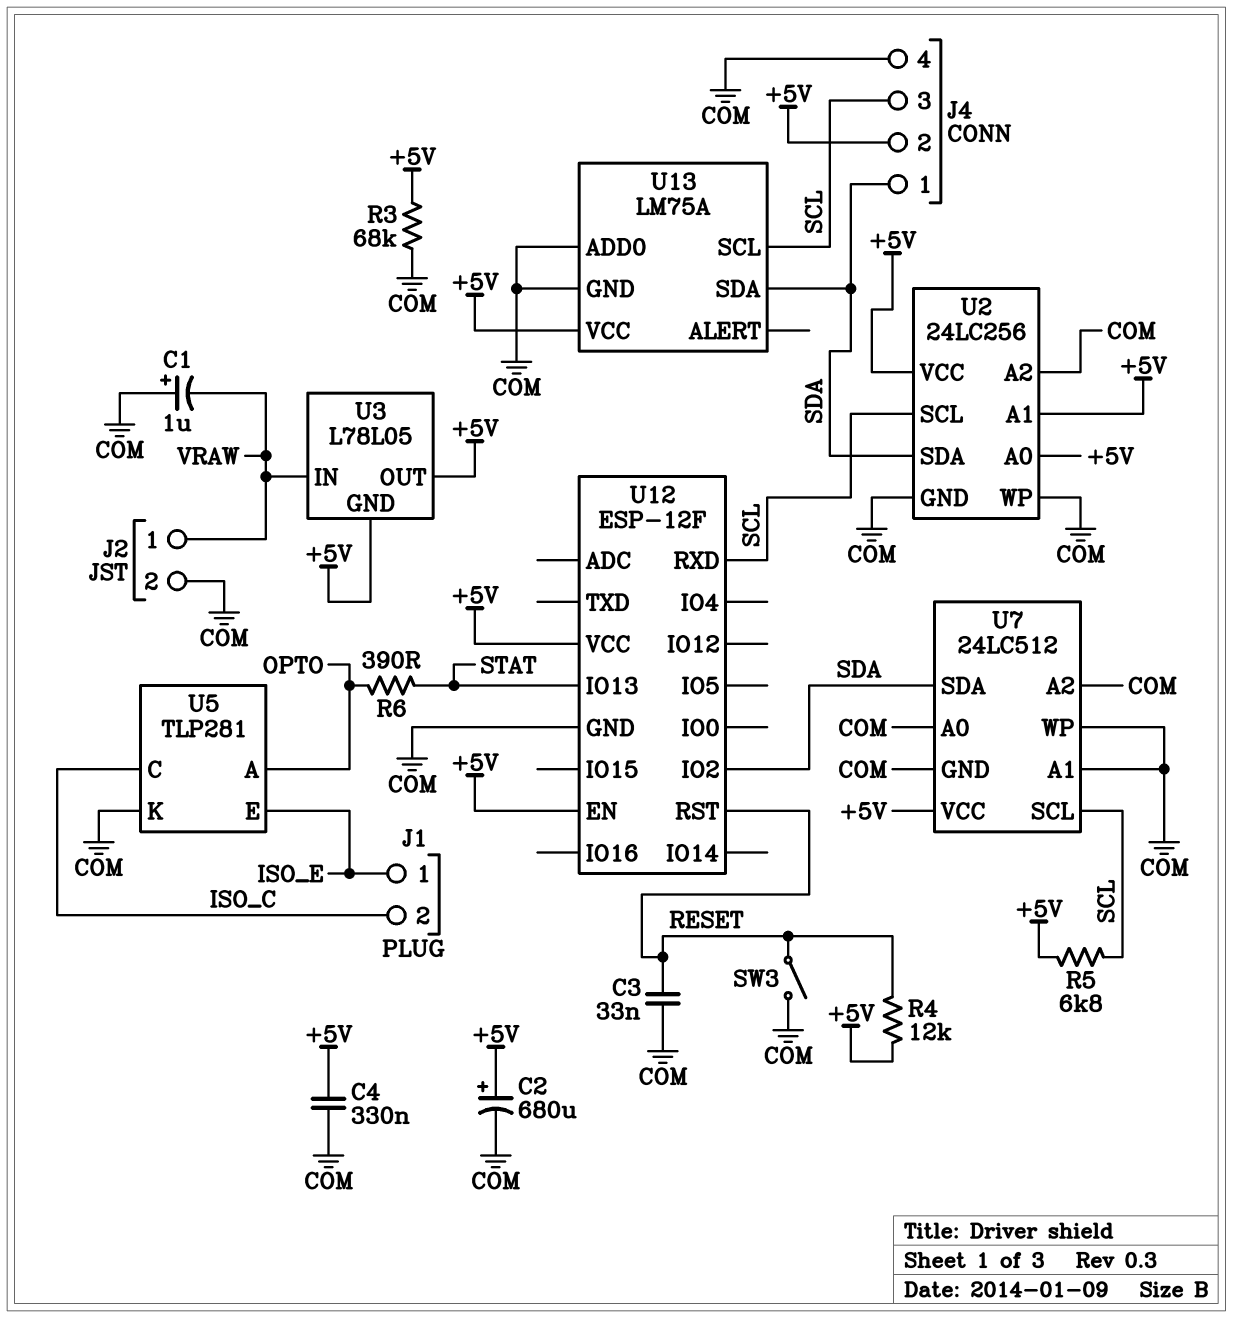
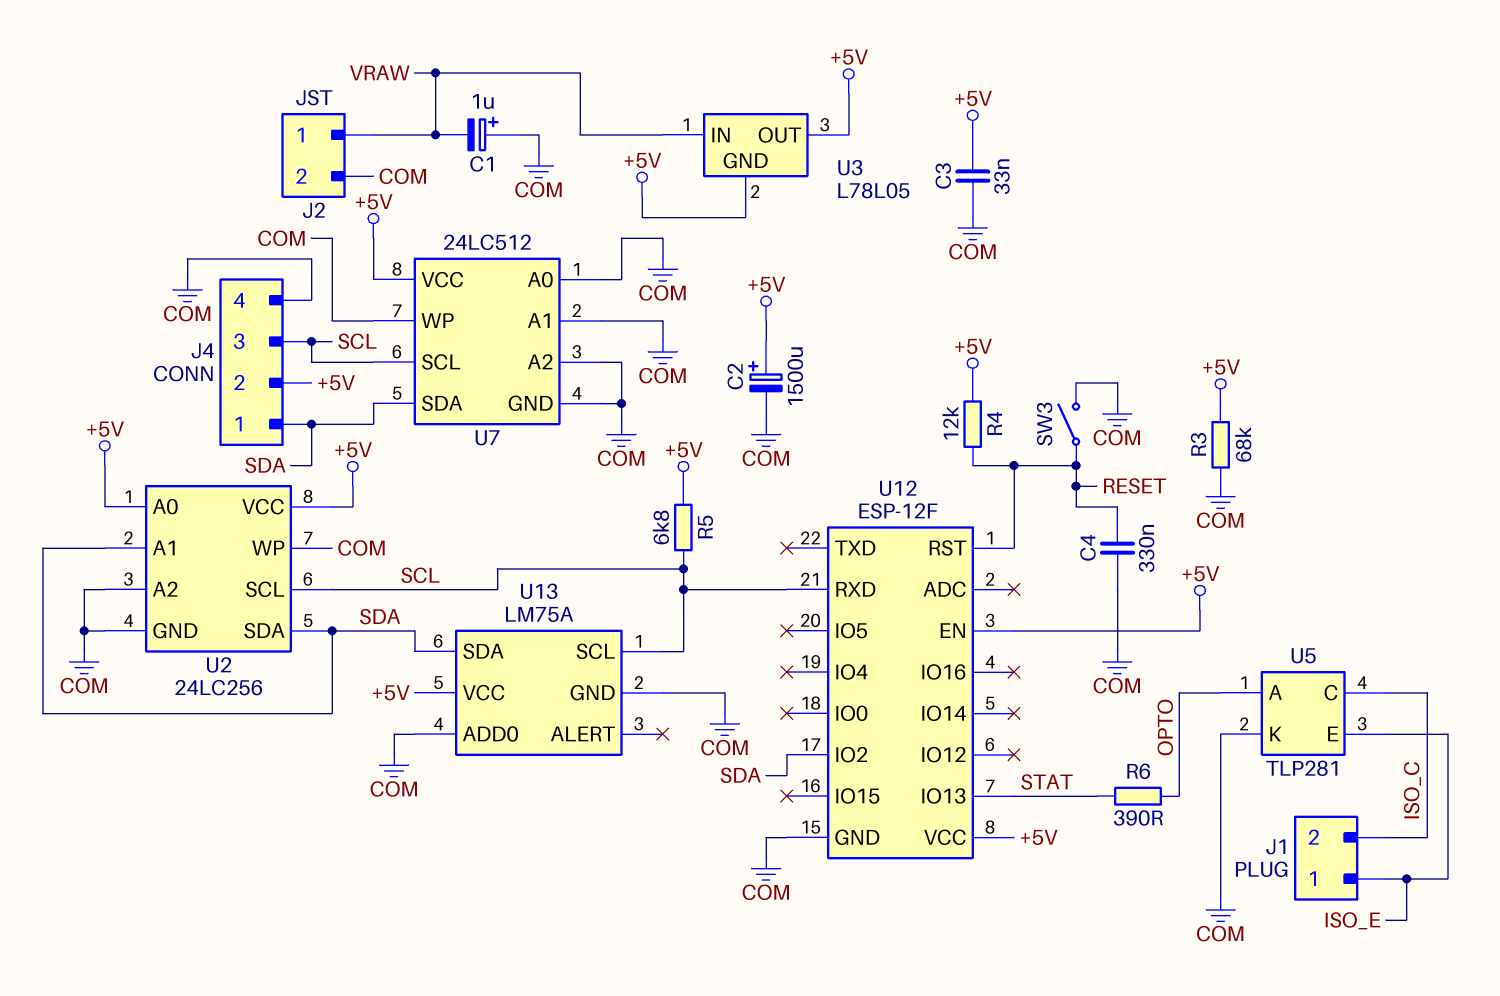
C2: 680uF (plus +5V, minus COM) -> 1500uF (plus +5V, minus COM)
C3: 33nF (COM, RESET) -> 33nF (+5V, COM)
C4: 330nF (+5V, COM) -> 330nF (COM, RESET)
U2 pin A1: +5V -> SDA

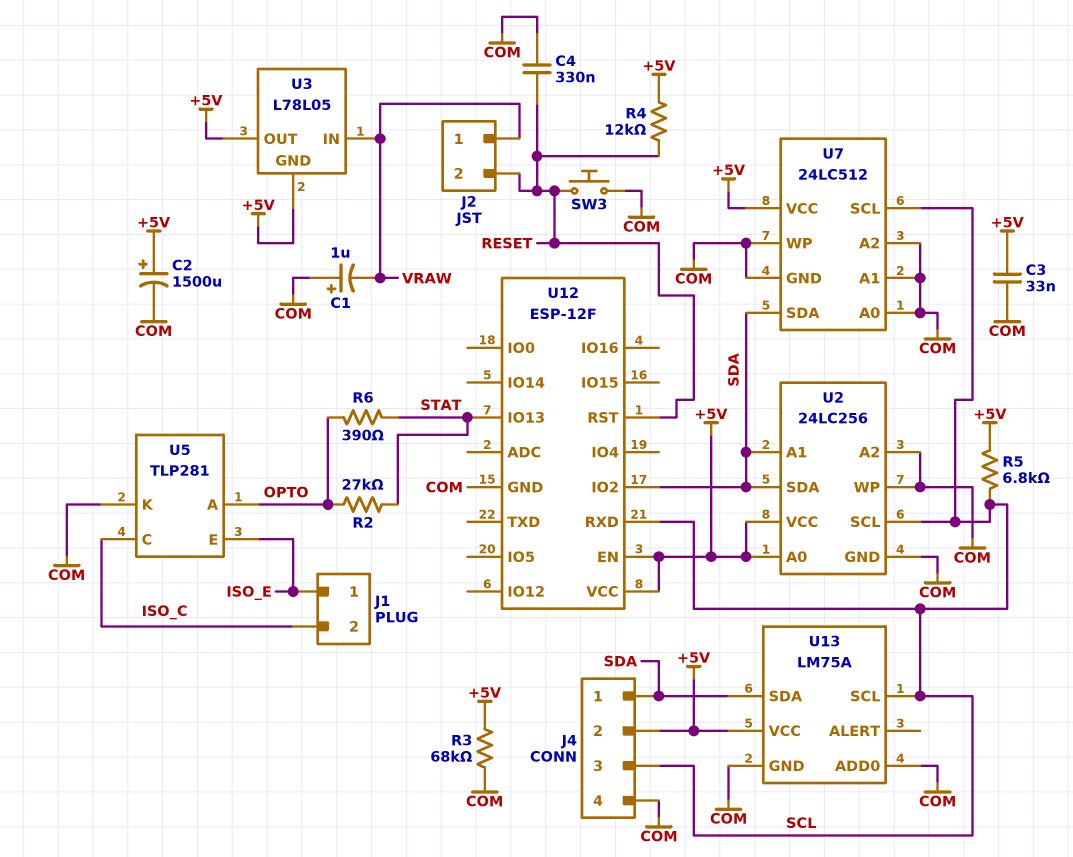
J2 pin 2: COM -> RESET
R2: none -> 27k (OPTO, STAT)
SW3: switch (COM, RESET) -> button (COM, RESET)

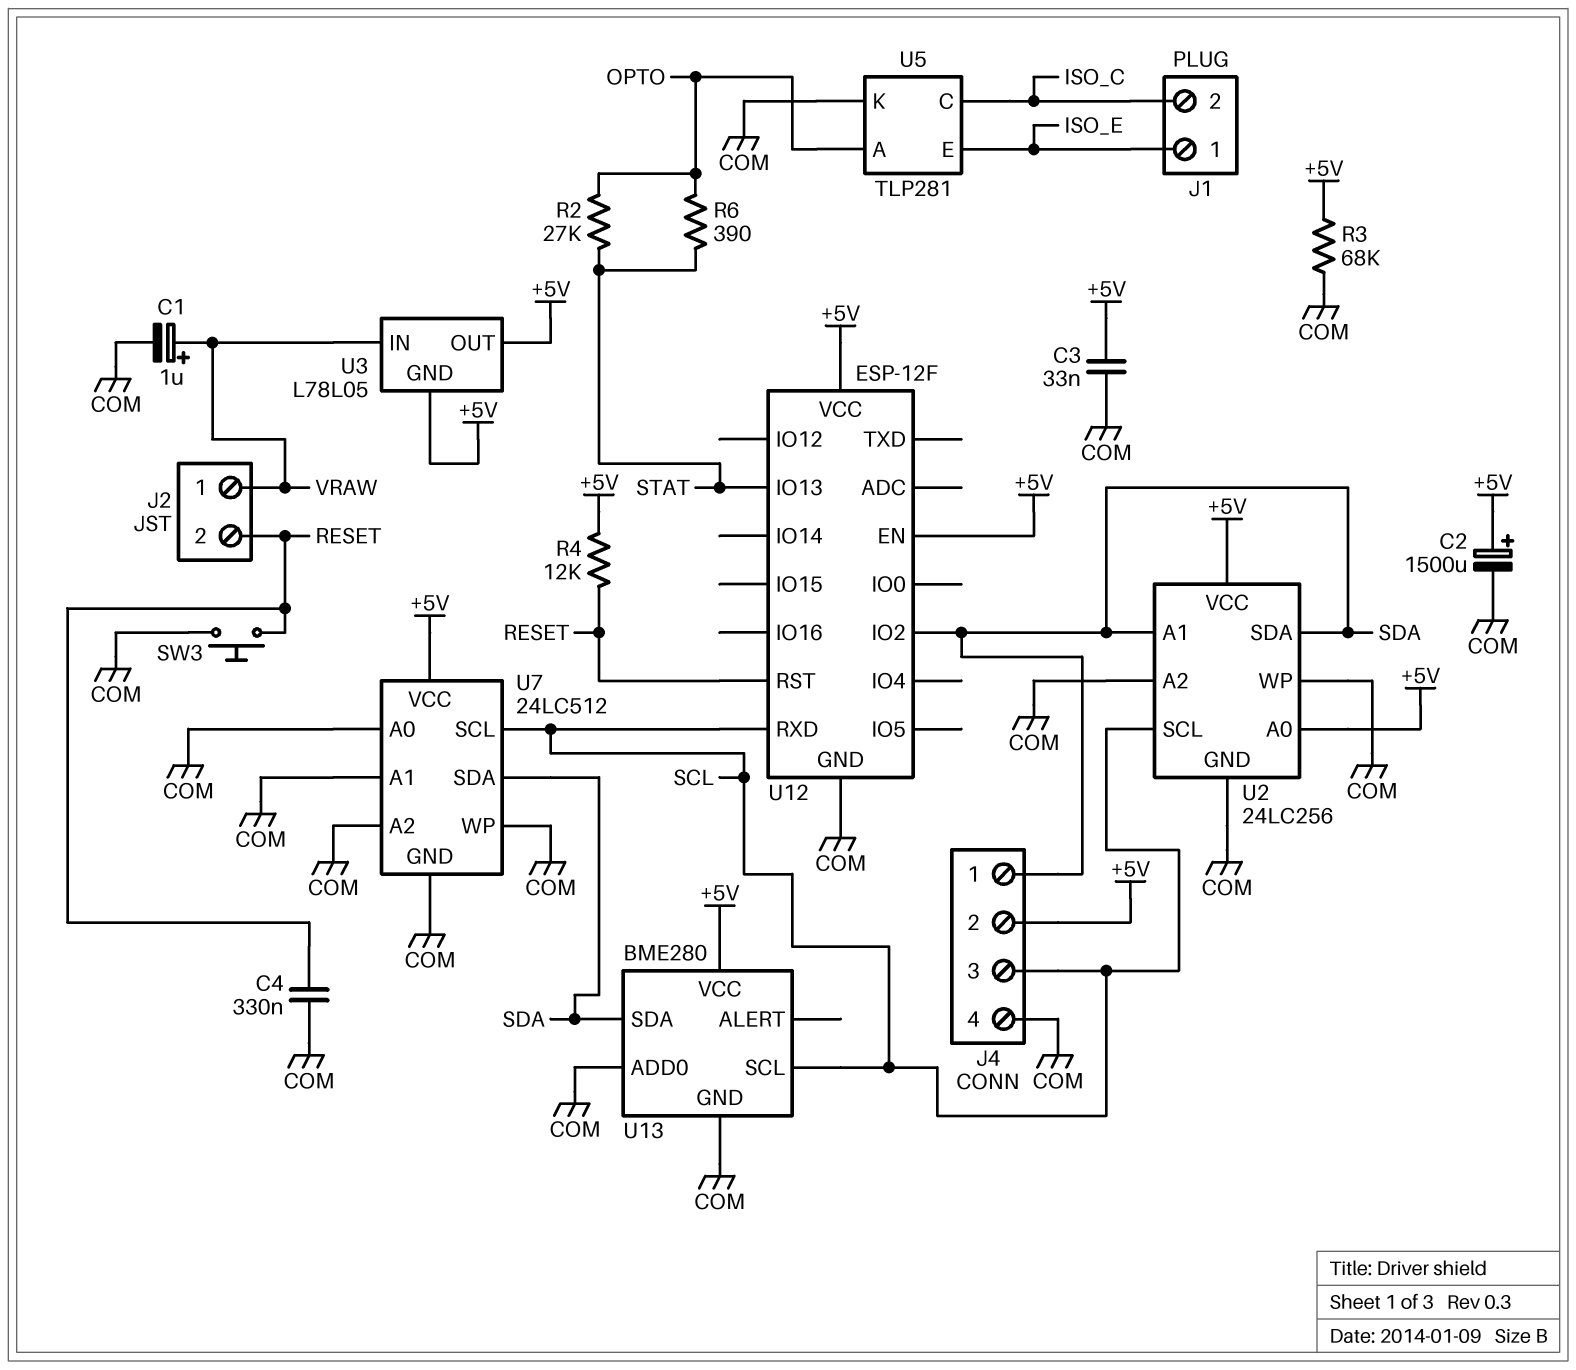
C1: 1uF (plus COM, minus VRAW) -> 1uF (plus VRAW, minus COM)
R5: 6.8k (+5V, SCL) -> none
U13: LM75A -> BME280

